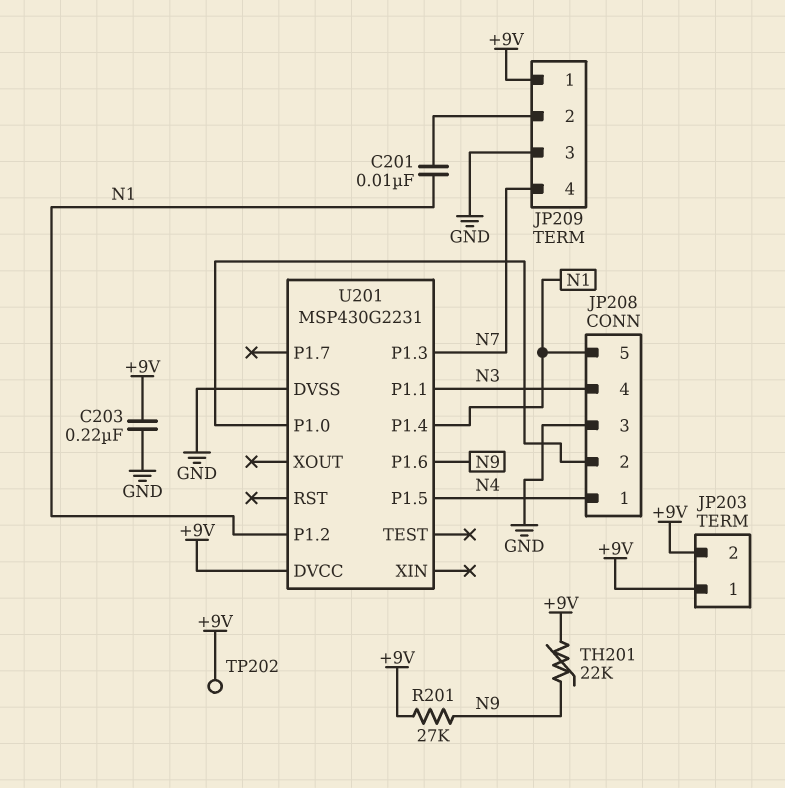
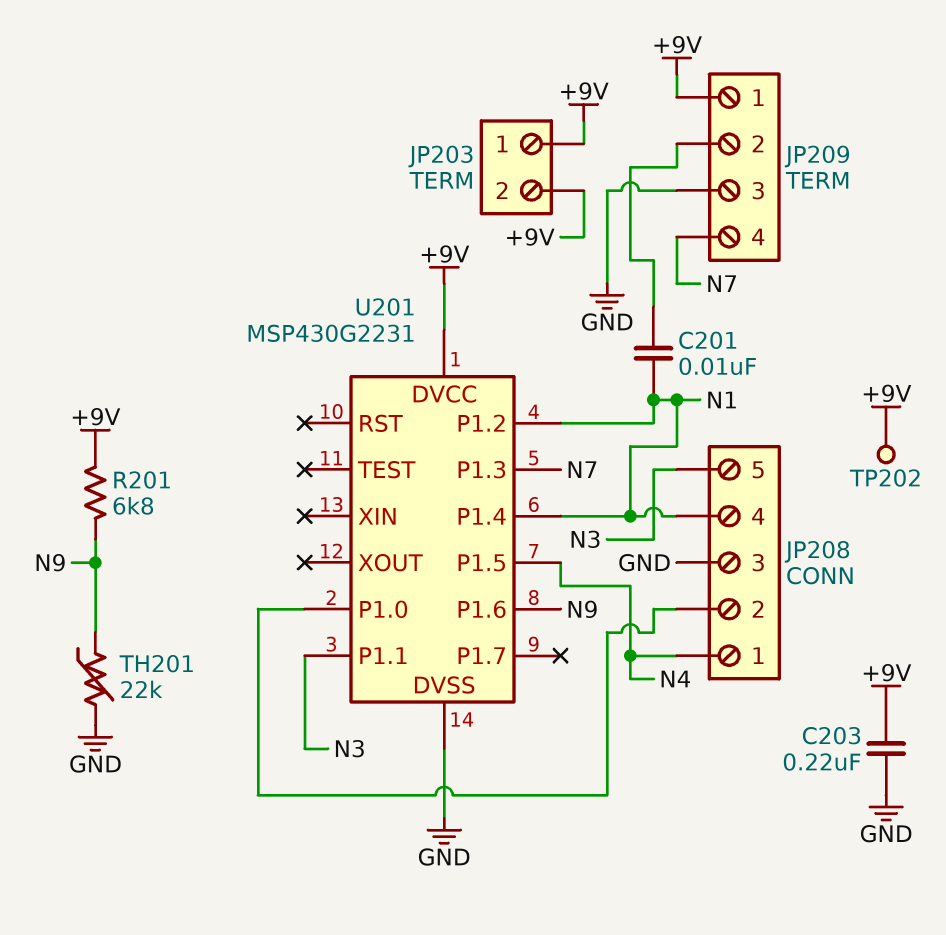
JP208 pin 4: N3 -> N1
JP208 pin 5: N1 -> N3
R201: 27k (+9V, N9) -> 6.8k (+9V, N9)
TH201: 22k (+9V, N9) -> 22k (GND, N9)

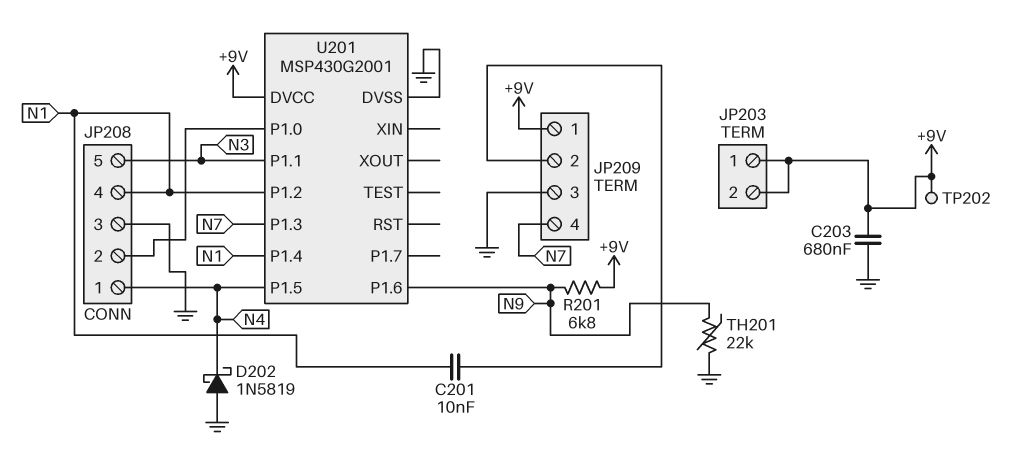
C203: 220nF (+9V, GND) -> 680nF (+9V, GND)
D202: none -> schottky 1N5819 (A GND, K N4)
U201: MSP430G2231 -> MSP430G2001

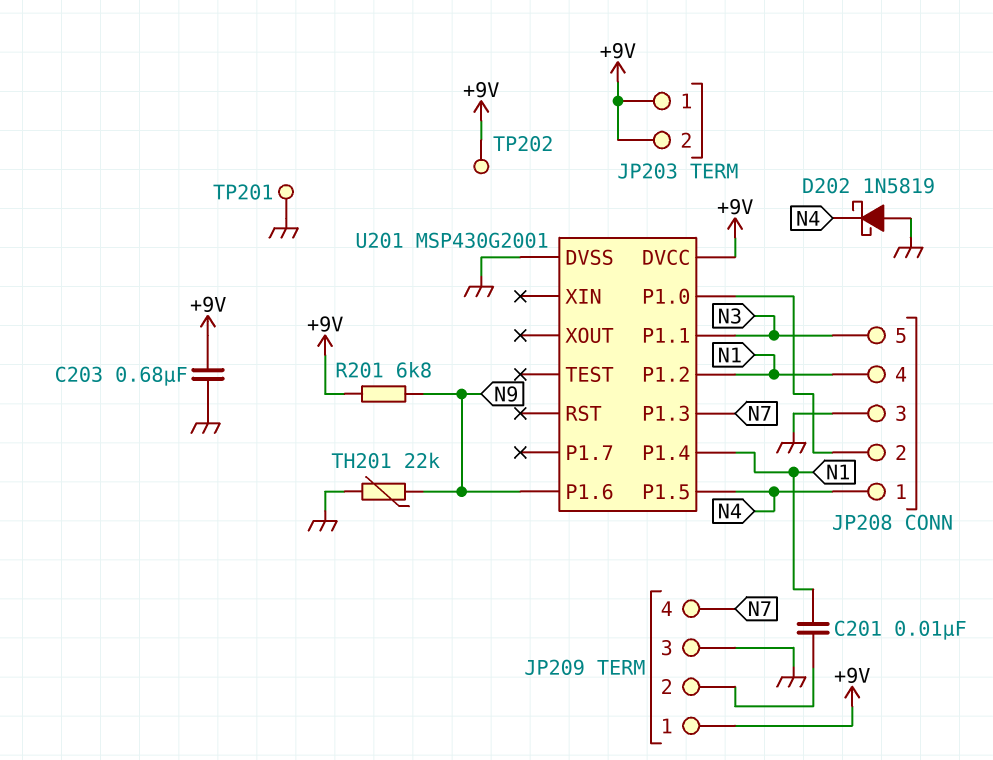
TP201: none -> test point (GND)

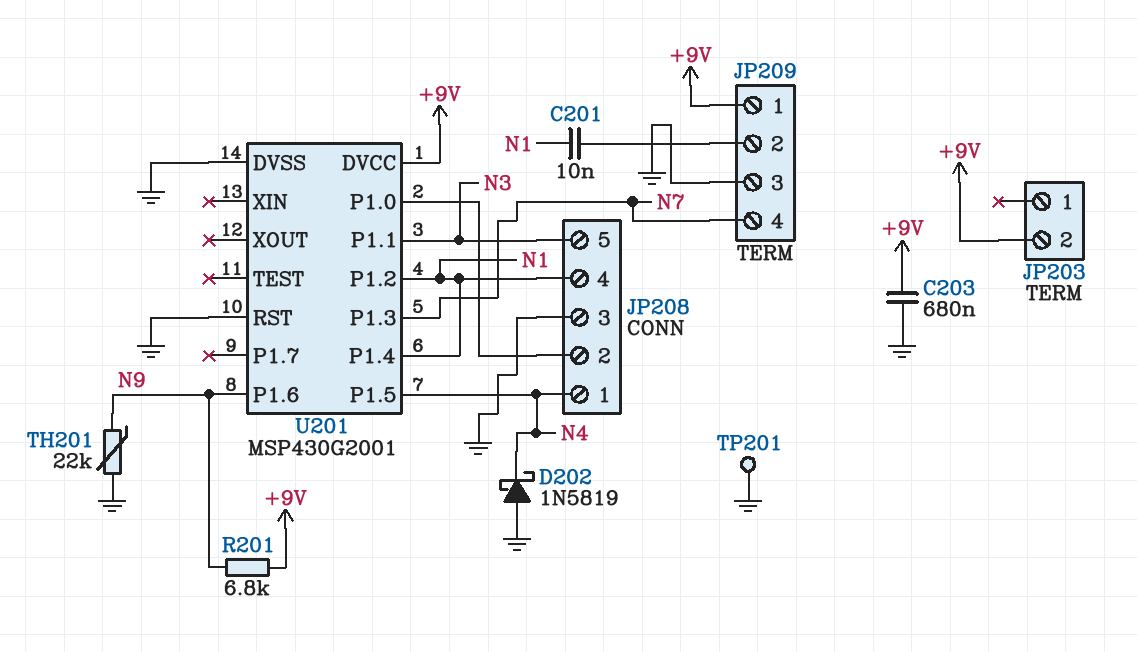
JP203 pin 1: +9V -> none
TP202: test point (+9V) -> none
U201 pin RST: none -> GND

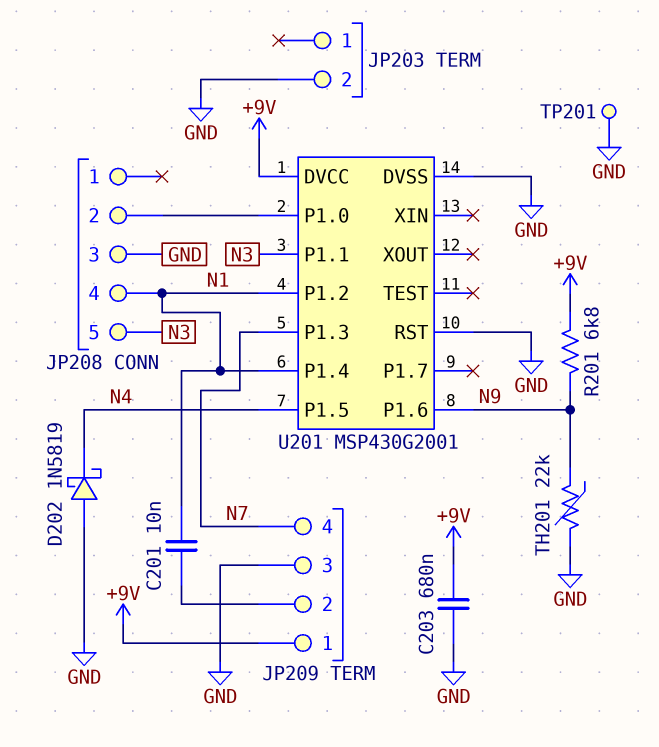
JP203 pin 2: +9V -> GND
JP208 pin 1: N4 -> none

